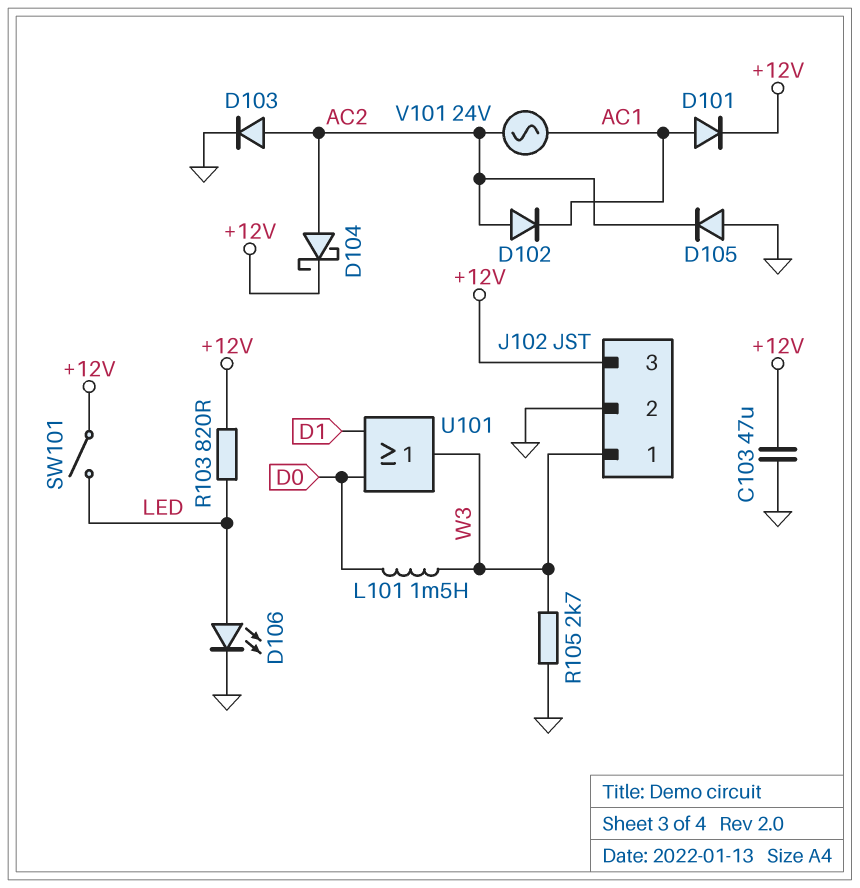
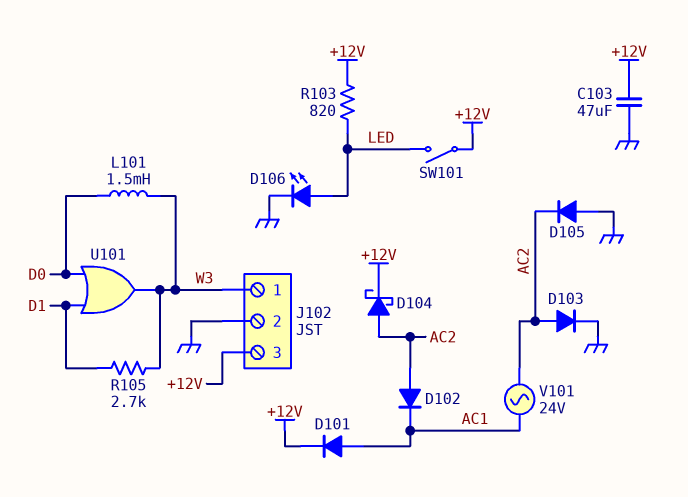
R105: 2.7k (GND, W3) -> 2.7k (D1, W3)

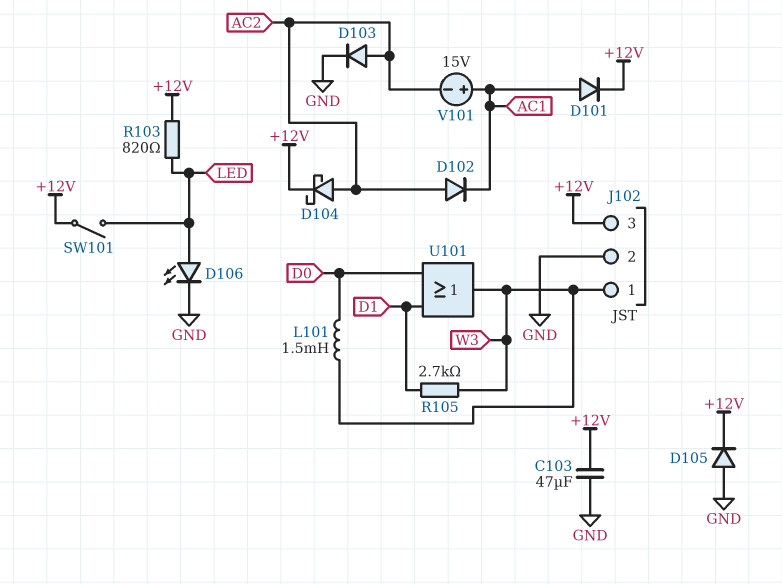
D105: diode (A GND, K AC2) -> diode (A GND, K +12V)
V101: AC 24V (AC1, AC2) -> 15V (plus AC1, minus AC2)

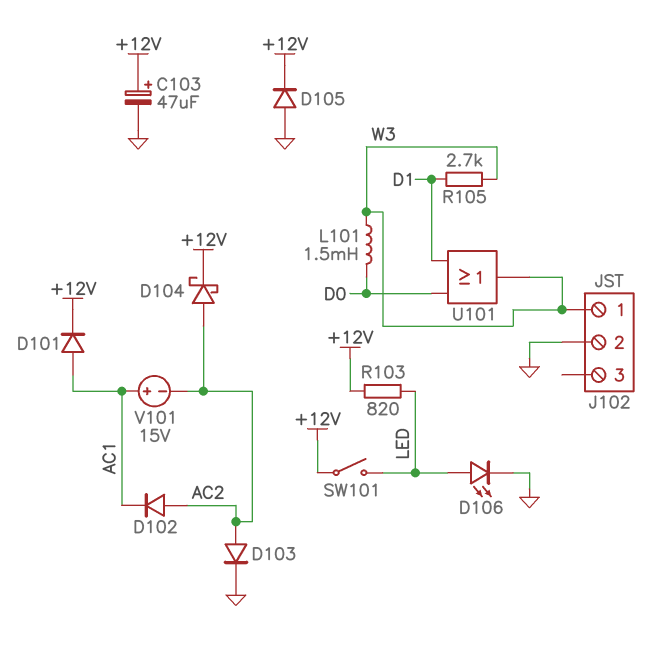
C103: 47uF (+12V, GND) -> 47uF (plus +12V, minus GND)
J102 pin 3: +12V -> none

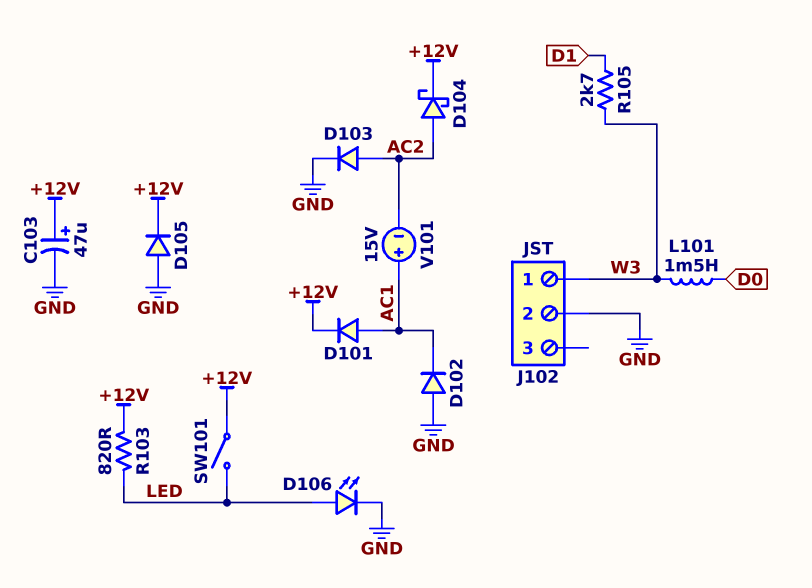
D102: diode (A AC2, K AC1) -> diode (A GND, K AC1)
U101: OR (in D0, in D1, out W3) -> none

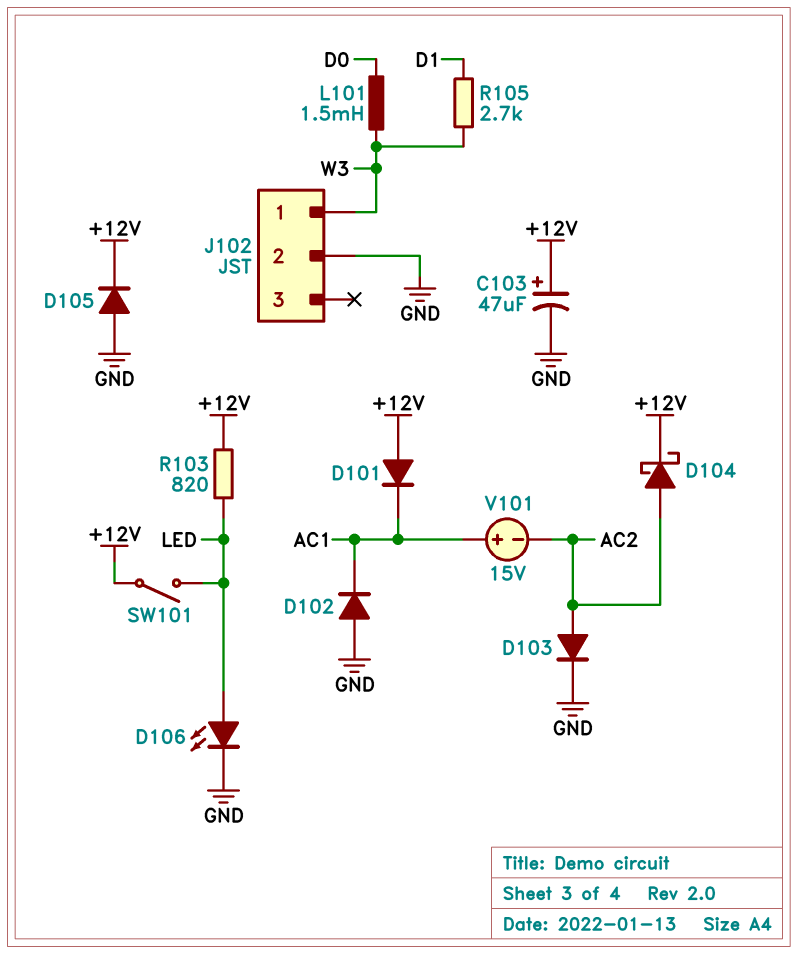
D101: diode (A AC1, K +12V) -> diode (A +12V, K AC1)

